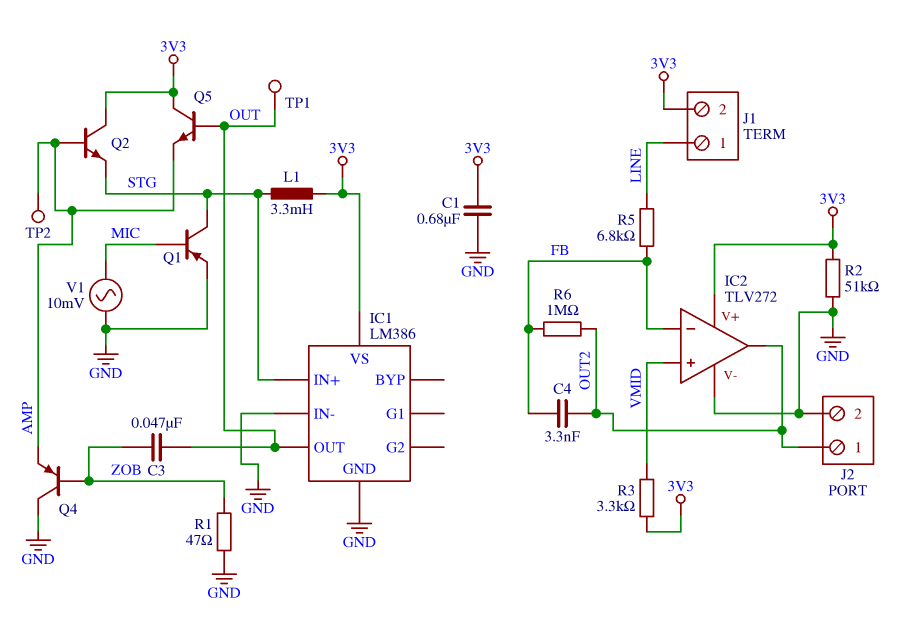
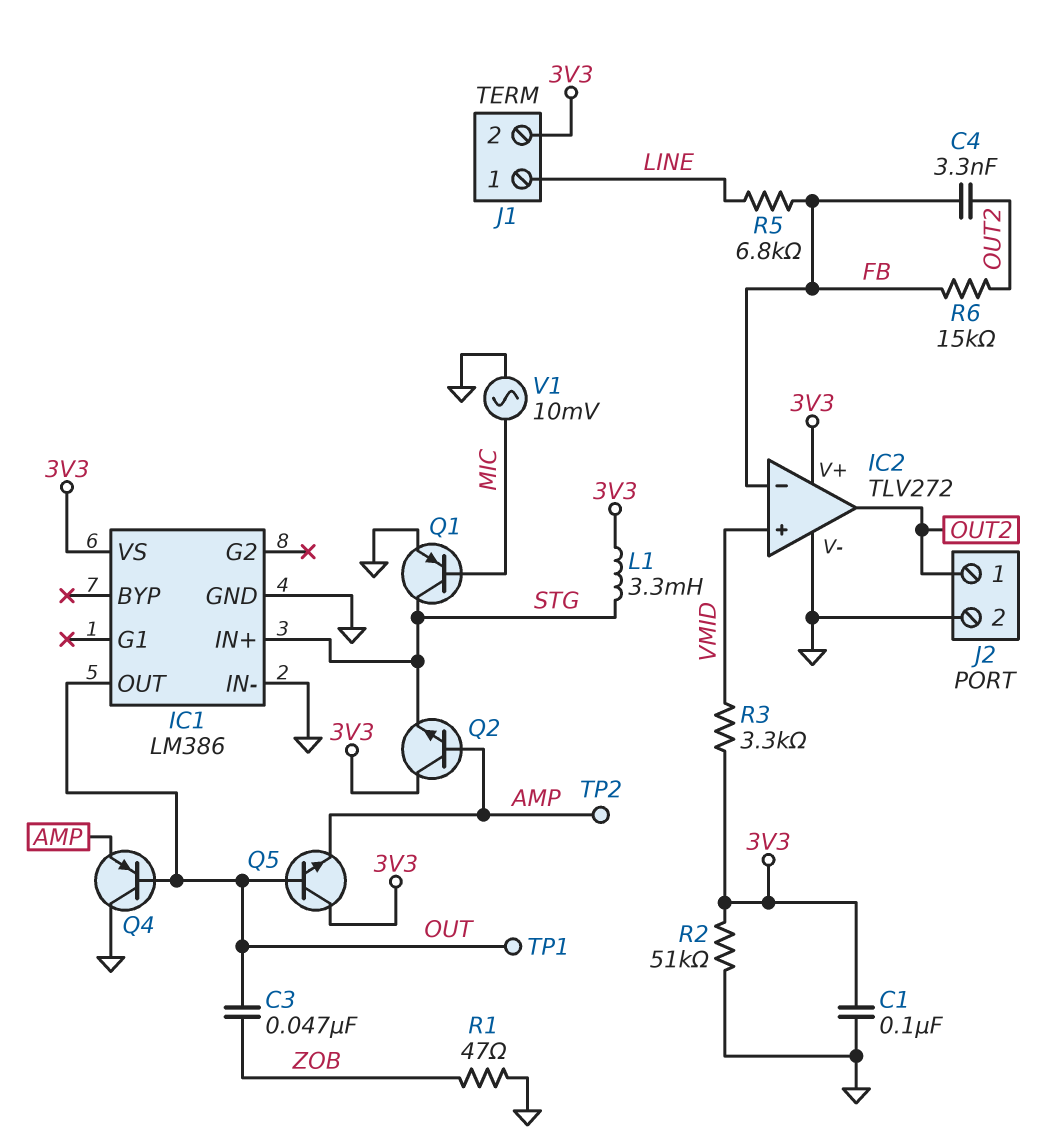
C1: 680nF (3V3, GND) -> 100nF (3V3, GND)
Q4: PNP (B ZOB, C GND, E AMP) -> PNP (B OUT, C GND, E AMP)
R6: 1M (FB, OUT2) -> 15k (FB, OUT2)

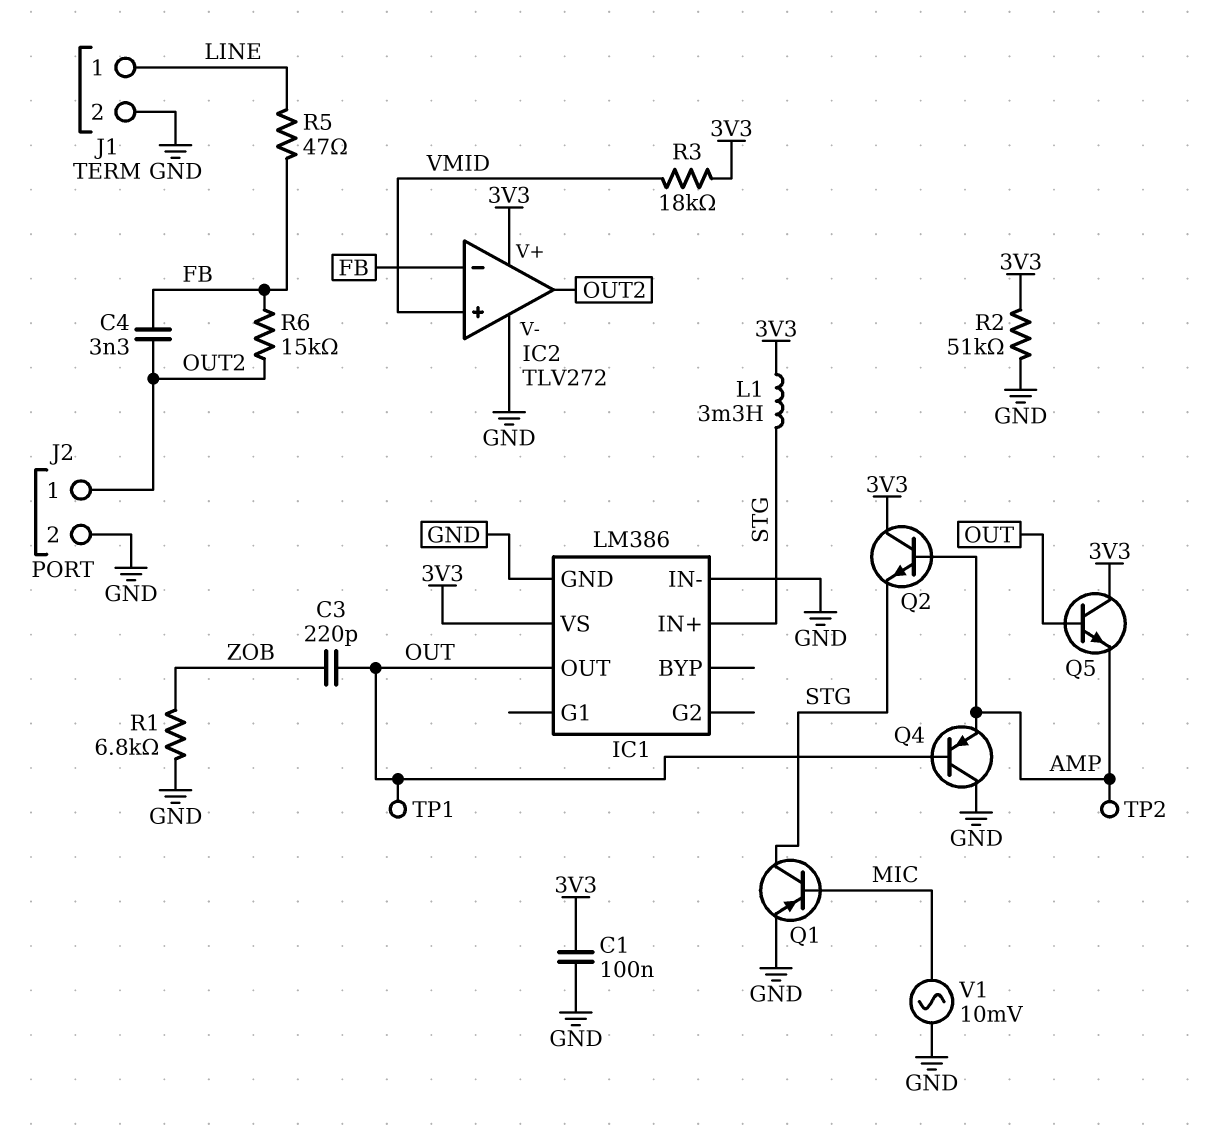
C3: 47nF (OUT, ZOB) -> 220pF (OUT, ZOB)
J1 pin 2: 3V3 -> GND
R1: 47 (GND, ZOB) -> 6.8k (GND, ZOB)
R3: 3.3k (3V3, VMID) -> 18k (3V3, VMID)
R5: 6.8k (FB, LINE) -> 47 (FB, LINE)

